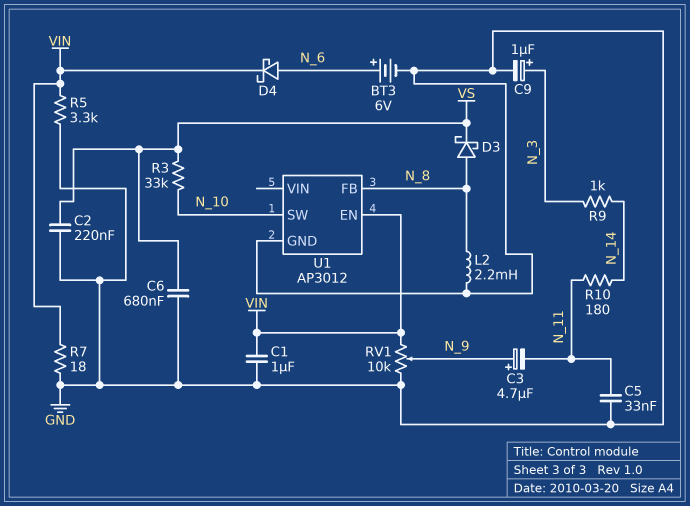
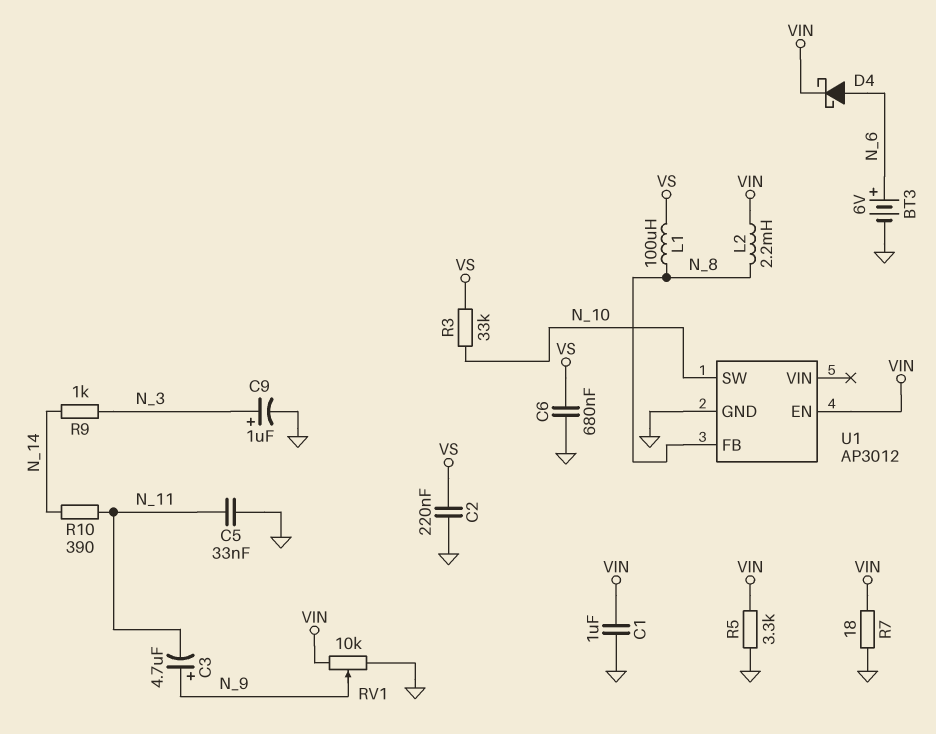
D3: schottky (A N_8, K VS) -> none
L1: none -> 100uH (N_8, VS)
L2: 2.2mH (GND, N_8) -> 2.2mH (N_8, VIN)
R10: 180 (N_11, N_14) -> 390 (N_11, N_14)

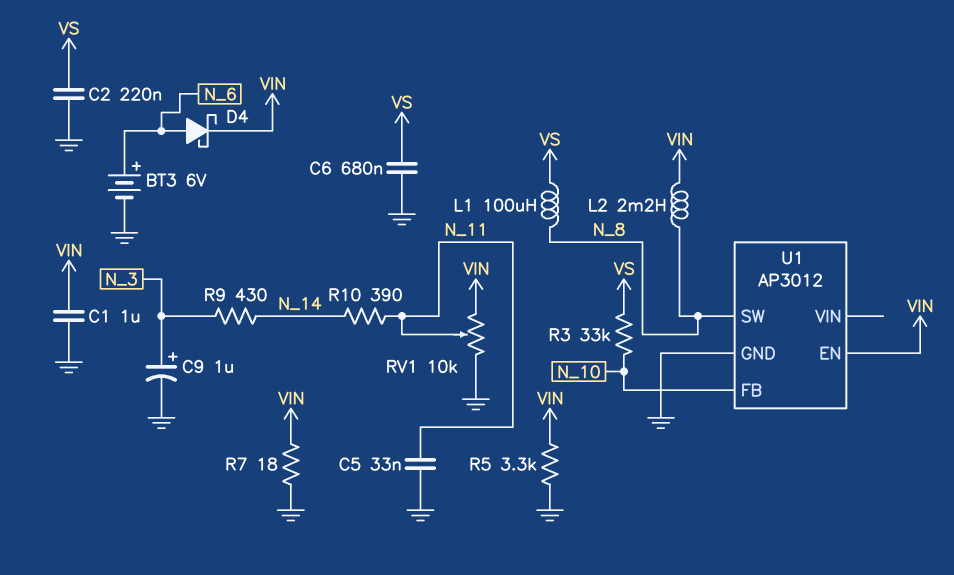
C3: 4.7uF (plus N_9, minus N_11) -> none
R9: 1k (N_3, N_14) -> 430 (N_3, N_14)
RV1: 10k (GND, VIN, wiper N_9) -> 10k (GND, VIN, wiper N_11)
U1 pin FB: N_8 -> N_10
U1 pin SW: N_10 -> N_8

